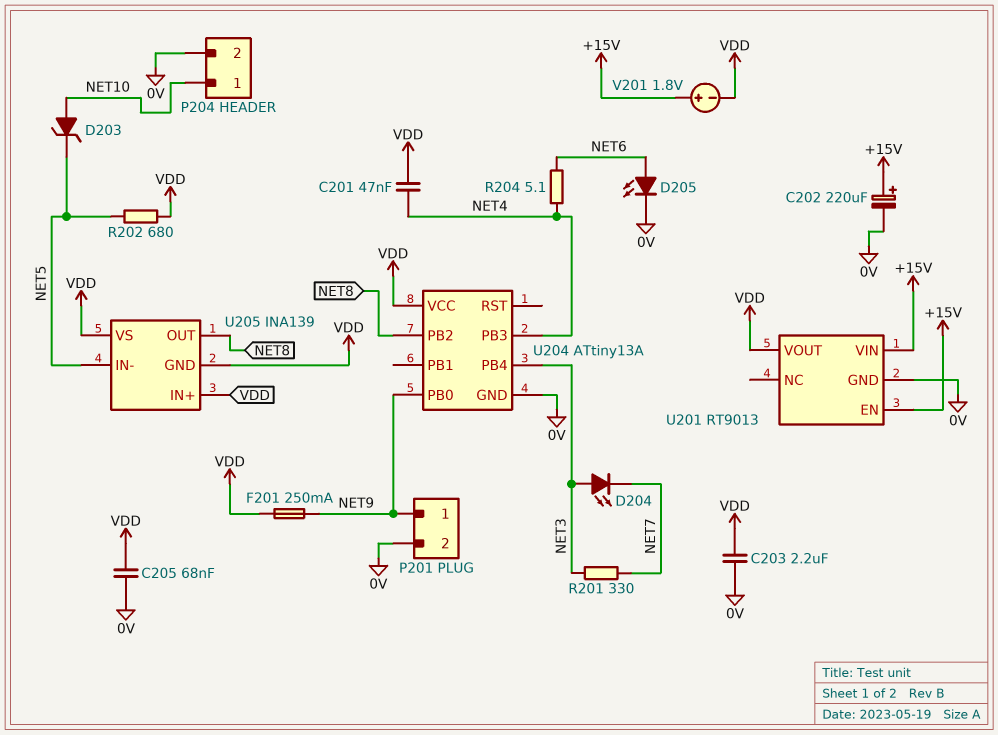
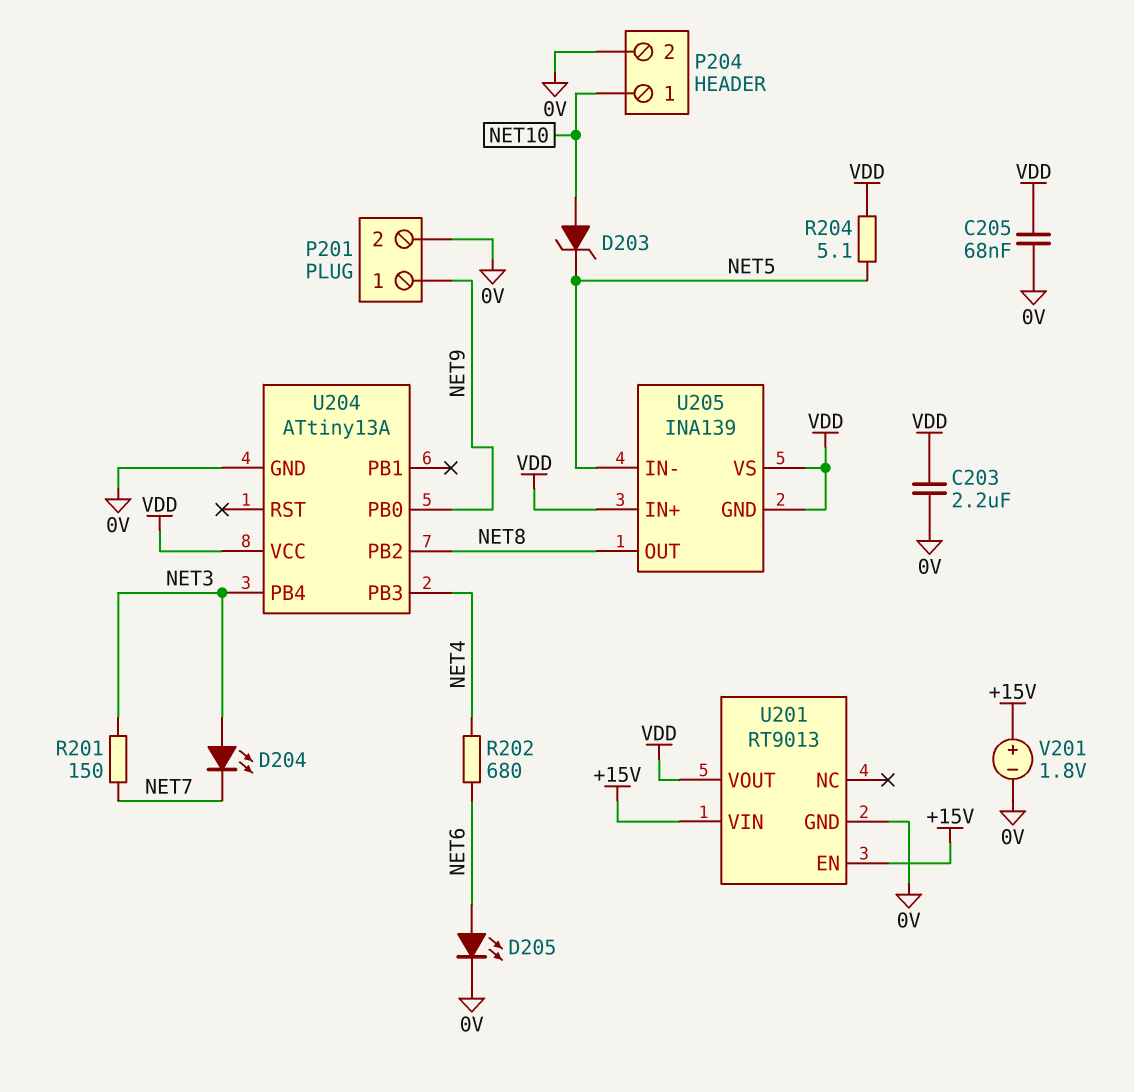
C201: 47nF (NET4, VDD) -> none
C202: 220uF (plus +15V, minus 0V) -> none
F201: 250mA (NET9, VDD) -> none
R201: 330 (NET3, NET7) -> 150 (NET3, NET7)
R202: 680 (NET5, VDD) -> 680 (NET4, NET6)
R204: 5.1 (NET4, NET6) -> 5.1 (NET5, VDD)
V201: 1.8V (plus +15V, minus VDD) -> 1.8V (plus +15V, minus 0V)

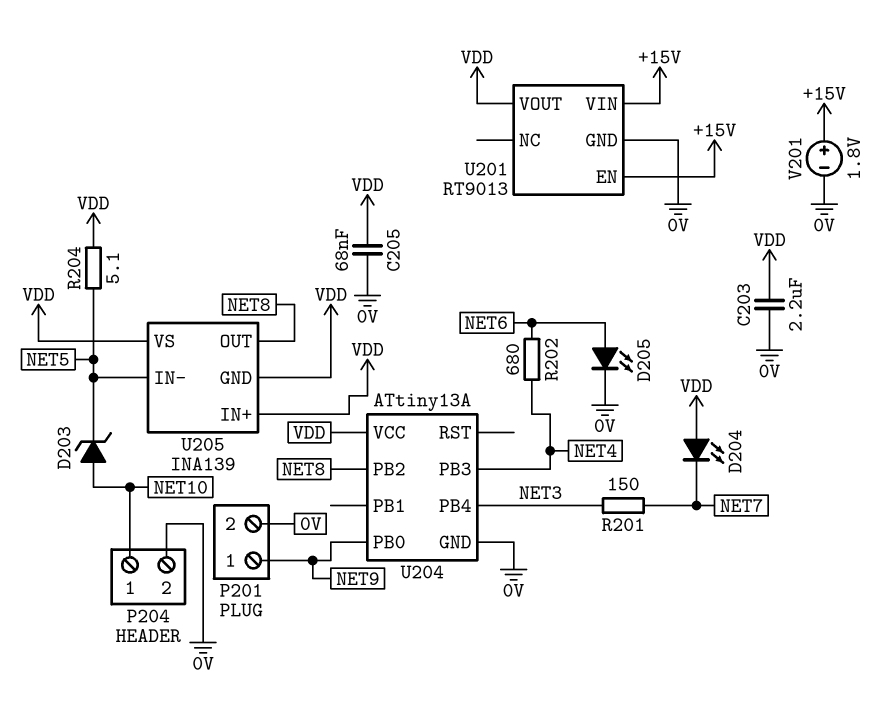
D204: LED (A NET3, K NET7) -> LED (A VDD, K NET7)

